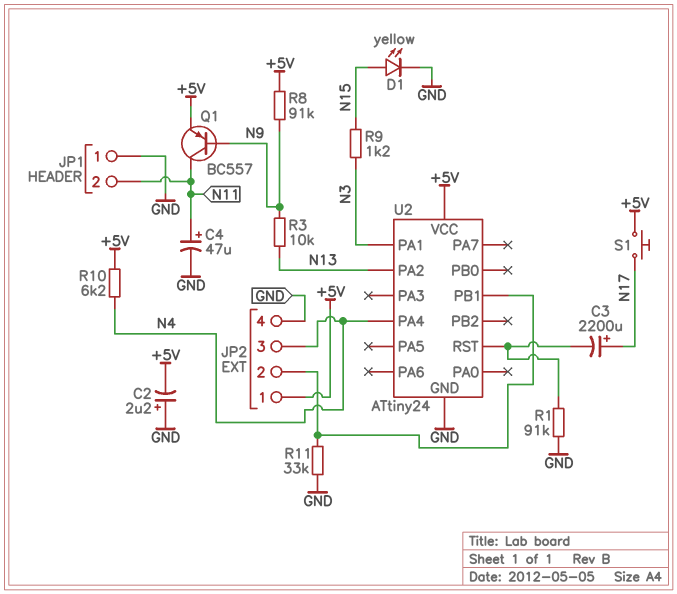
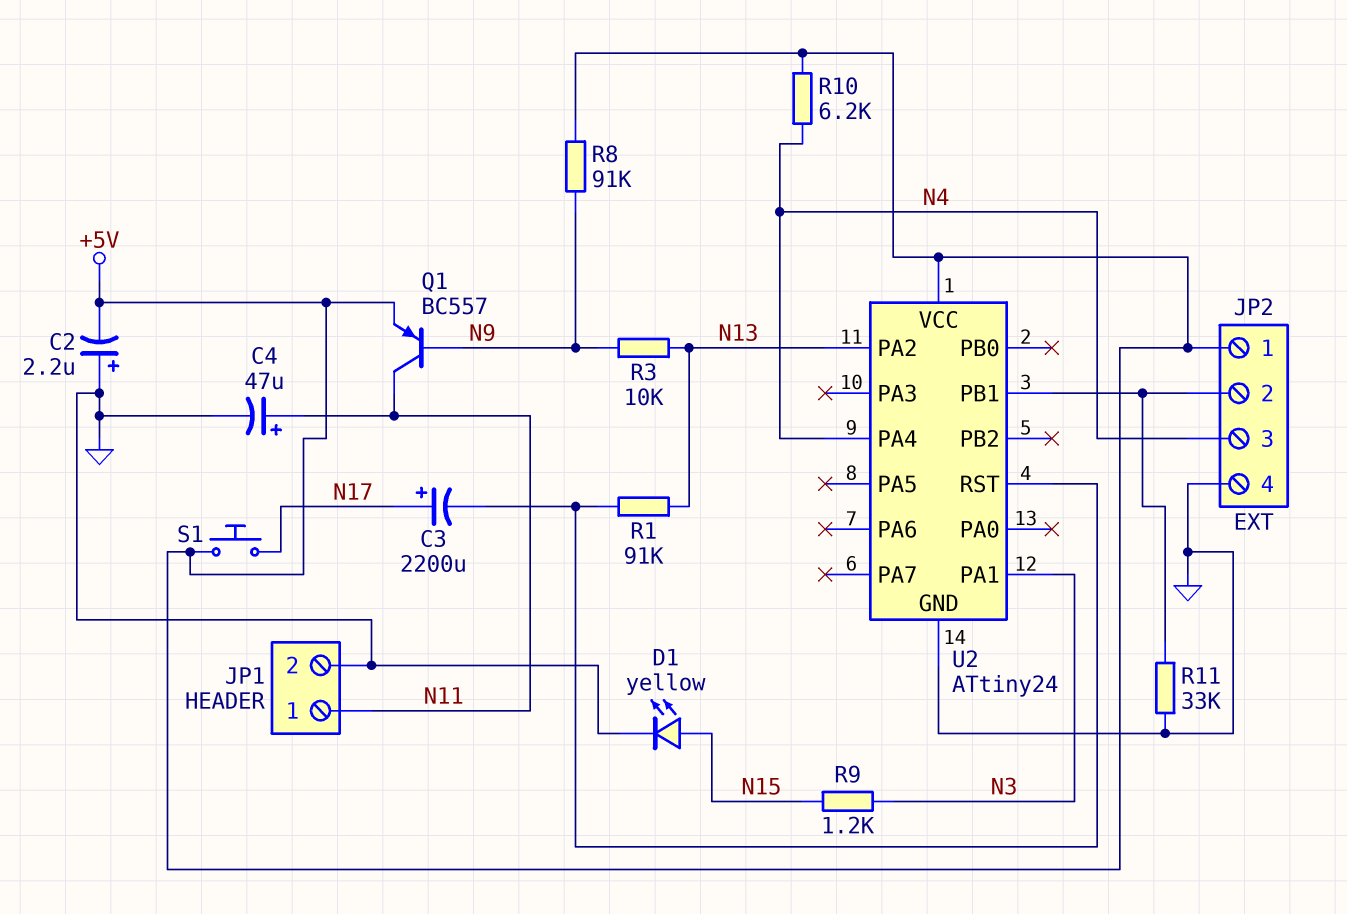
JP1 pin 1: GND -> N11
JP1 pin 2: N11 -> GND
R1: 91k (GND, U2/RST) -> 91k (N13, U2/RST)

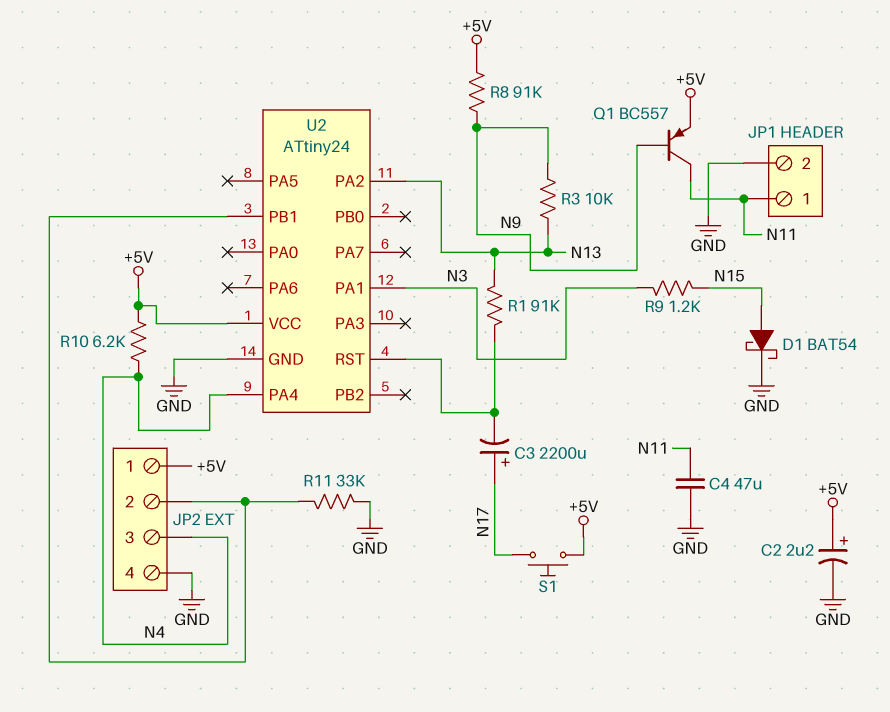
C2: 2.2uF (plus GND, minus +5V) -> 2.2uF (plus +5V, minus GND)
C4: 47uF (plus N11, minus GND) -> 47uF (GND, N11)
D1: LED yellow (A N15, K GND) -> schottky BAT54 (A N15, K GND)

